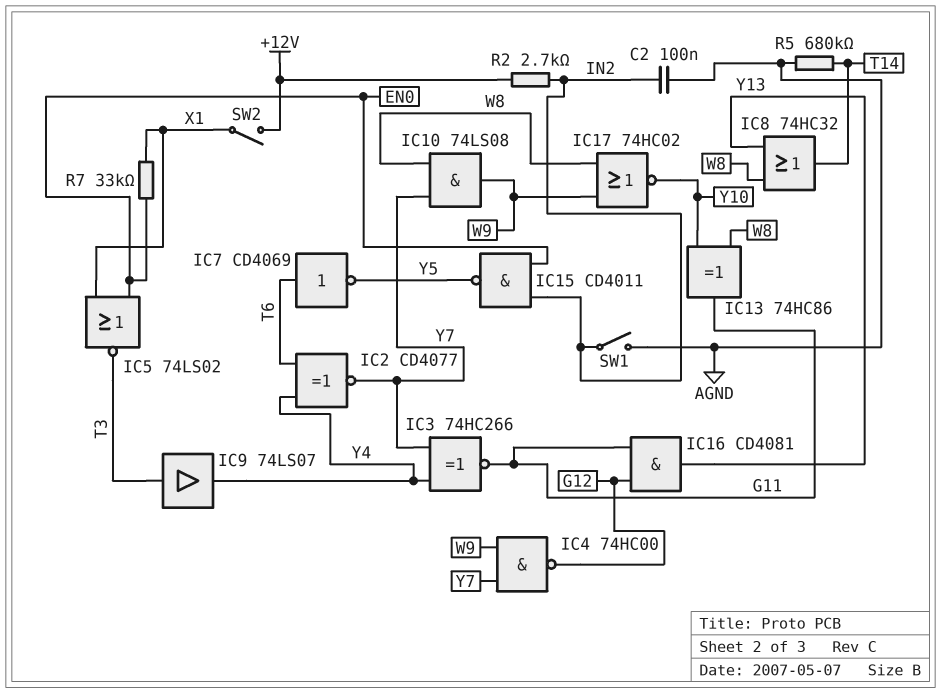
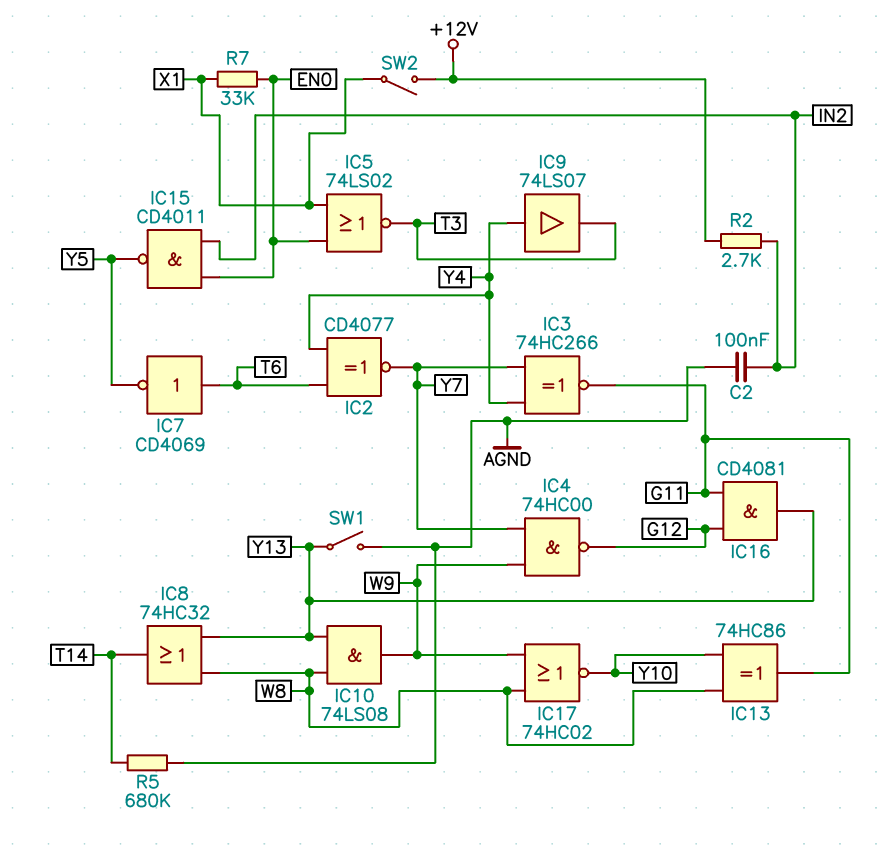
IC9: buffer 74LS07 (in T3, out Y4) -> buffer 74LS07 (in Y4, out T3)
IC10: AND 74LS08 (in W8, in Y7, out W9) -> AND 74LS08 (in W8, in Y13, out W9)
SW1: switch (AGND, IN2) -> switch (AGND, Y13)

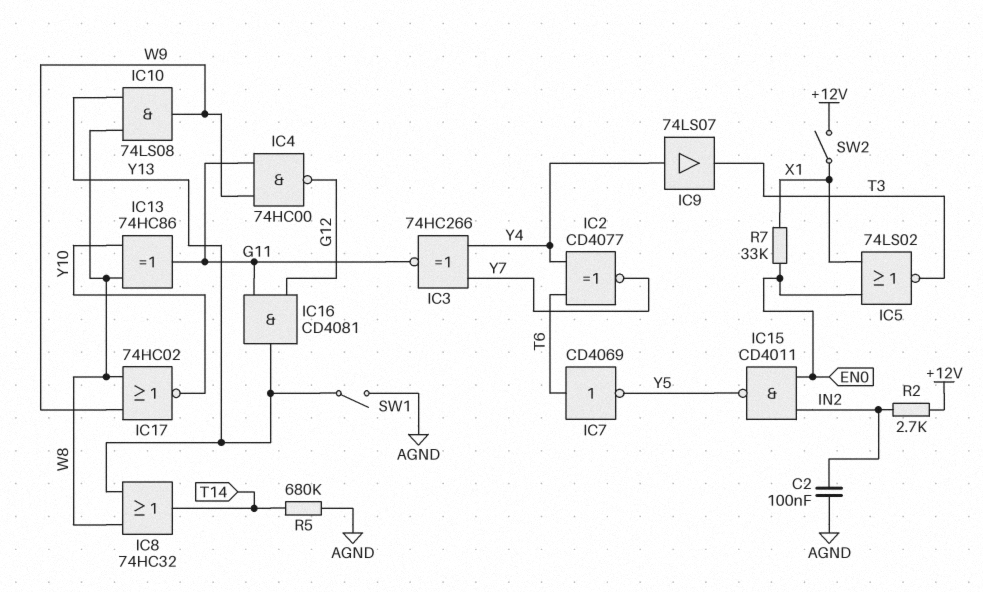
IC4: NAND 74HC00 (in W9, in Y7, out G12) -> NAND 74HC00 (in G11, in W9, out G12)

